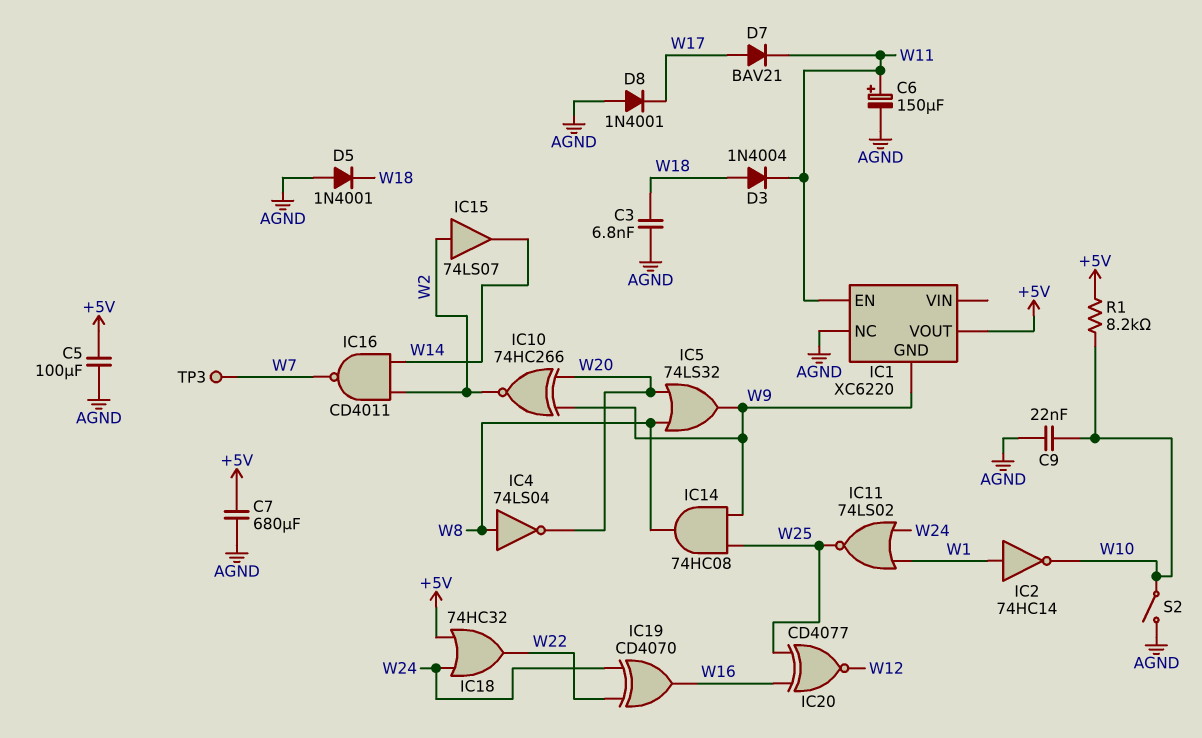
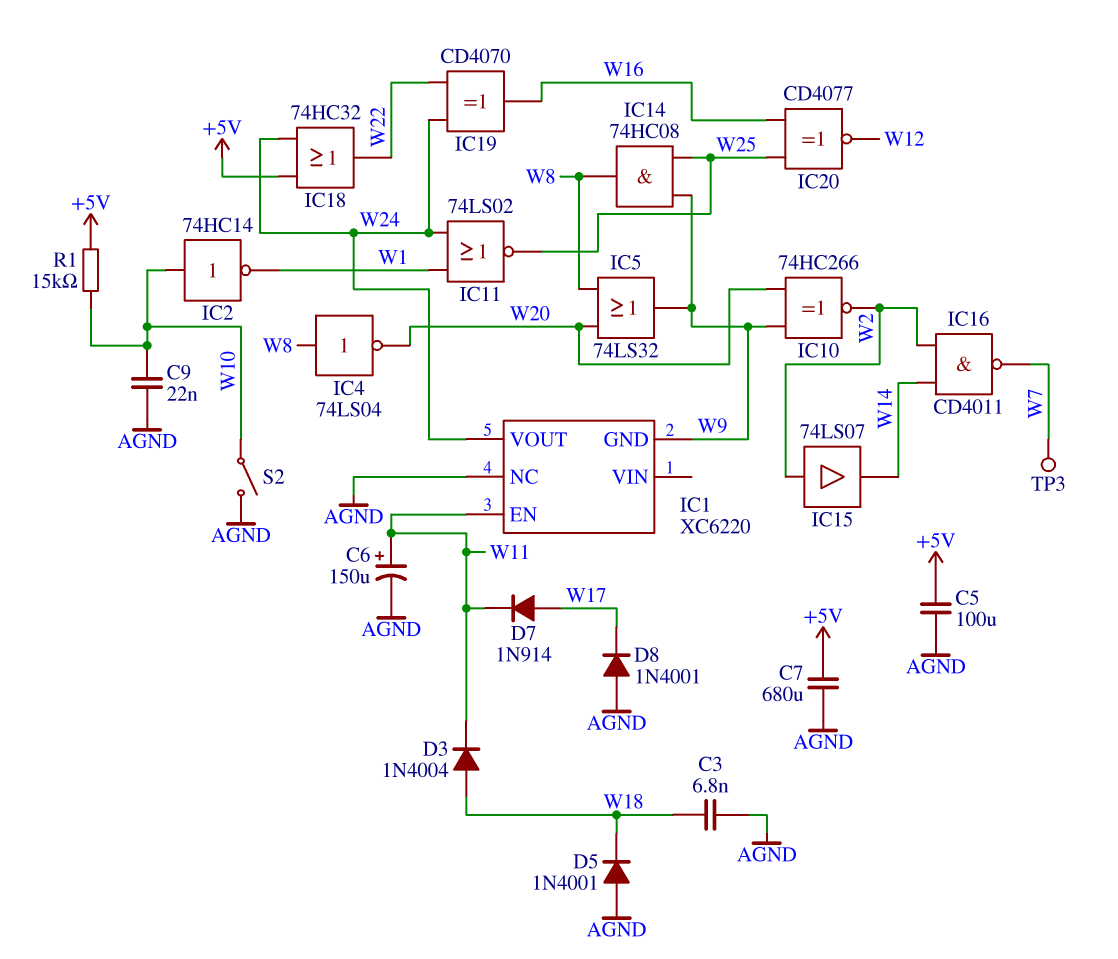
D7: diode BAV21 (A W17, K W11) -> diode 1N914 (A W17, K W11)
IC1 pin VOUT: +5V -> W24
IC2: NOT 74HC14 (in W1, out W10) -> NOT 74HC14 (in W10, out W1)
R1: 8.2k (+5V, W10) -> 15k (+5V, W10)

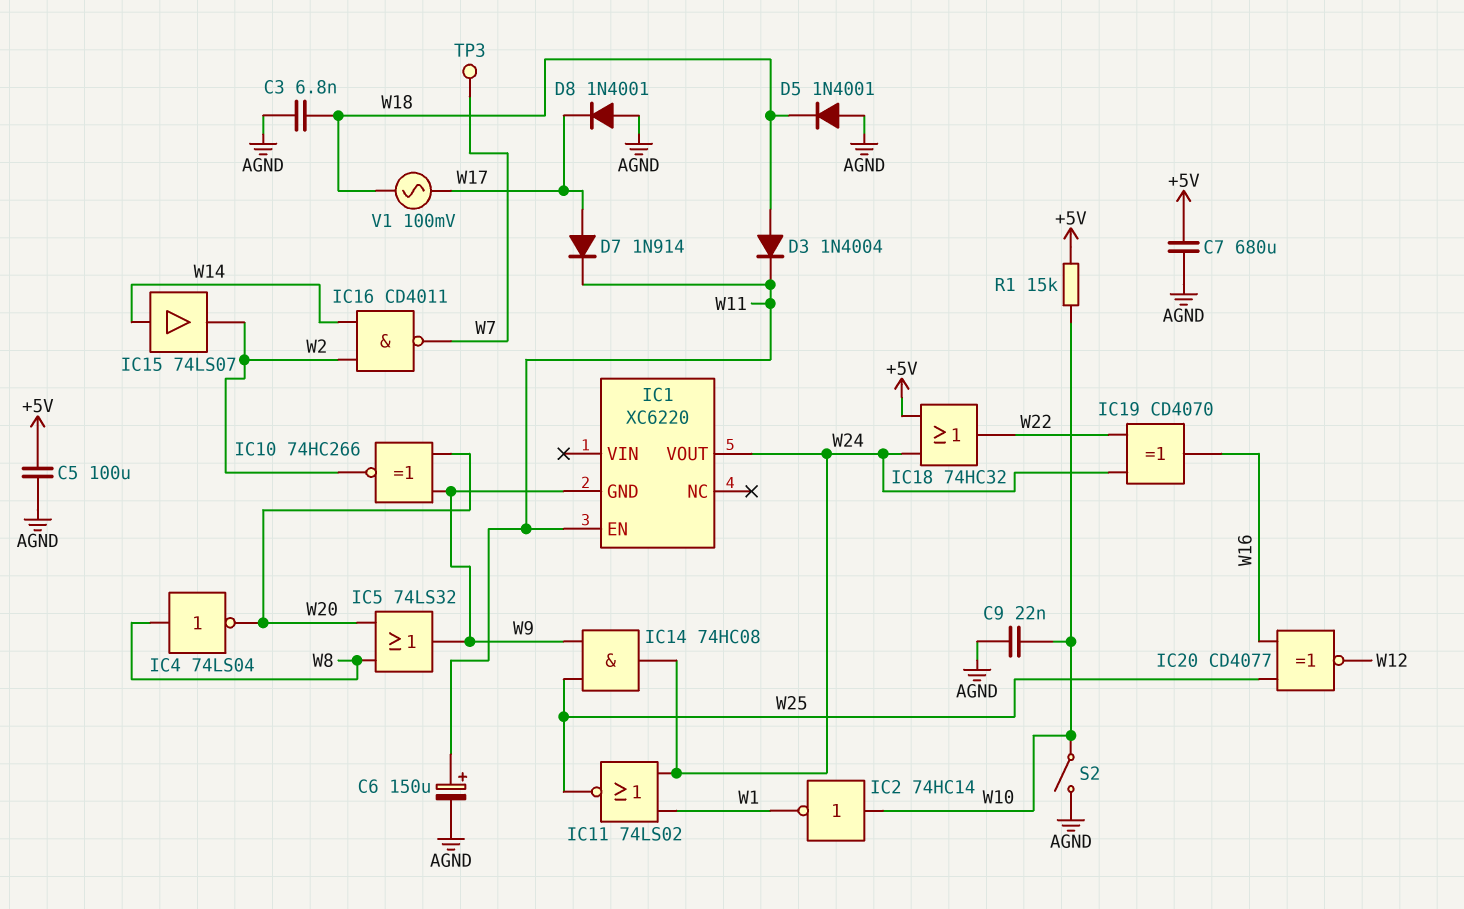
IC1 pin NC: AGND -> none
IC14: AND 74HC08 (in W9, in W25, out W8) -> AND 74HC08 (in W9, in W25, out W24)
IC15: buffer 74LS07 (in W2, out W14) -> buffer 74LS07 (in W14, out W2)
V1: none -> AC 100mV (W17, W18)

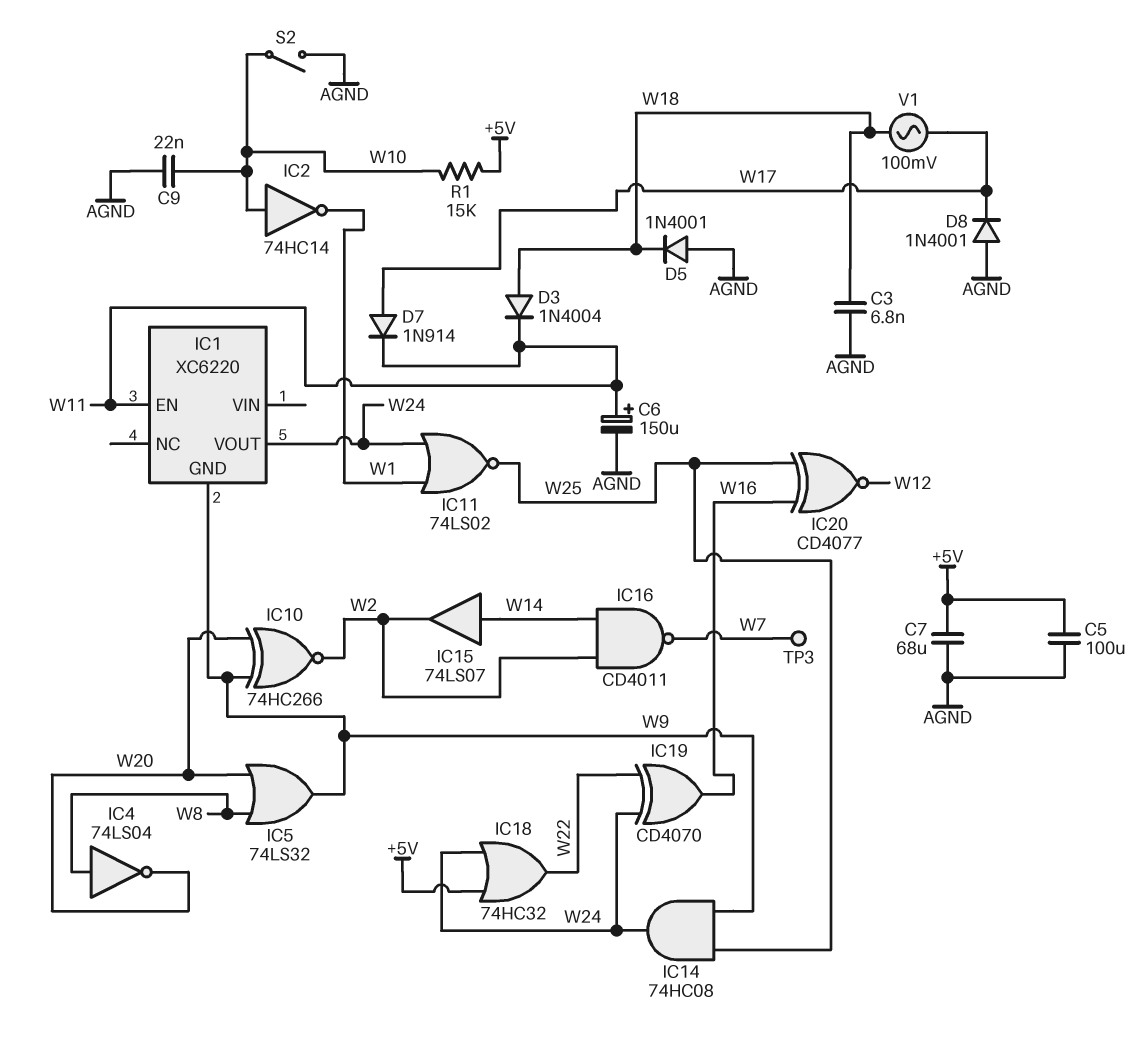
C7: 680uF (+5V, AGND) -> 68uF (+5V, AGND)

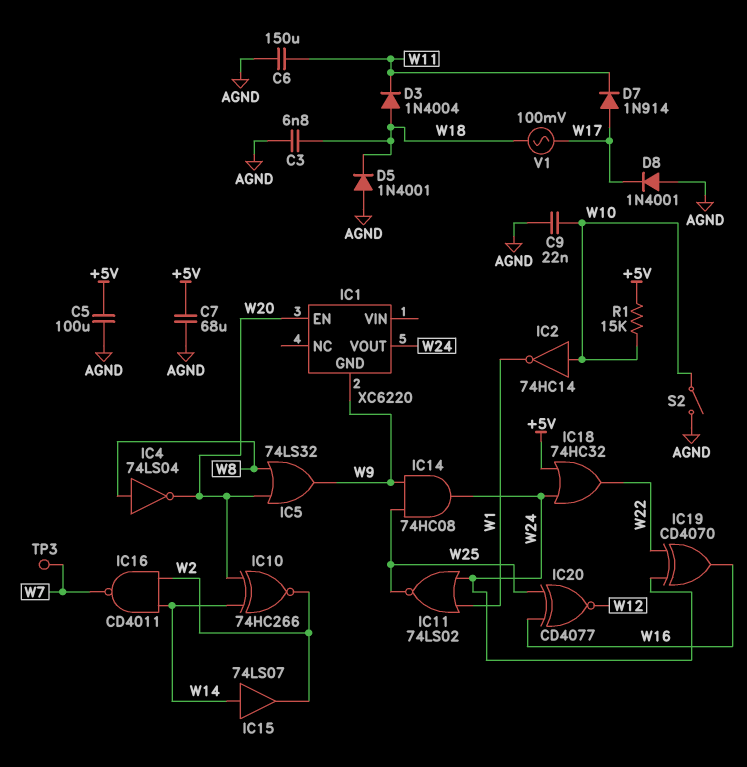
C6: 150uF (plus W11, minus AGND) -> 150uF (AGND, W11)
IC1 pin EN: W11 -> W20
IC10: XNOR 74HC266 (in W9, in W20, out W2) -> XNOR 74HC266 (in W14, in W20, out W2)

